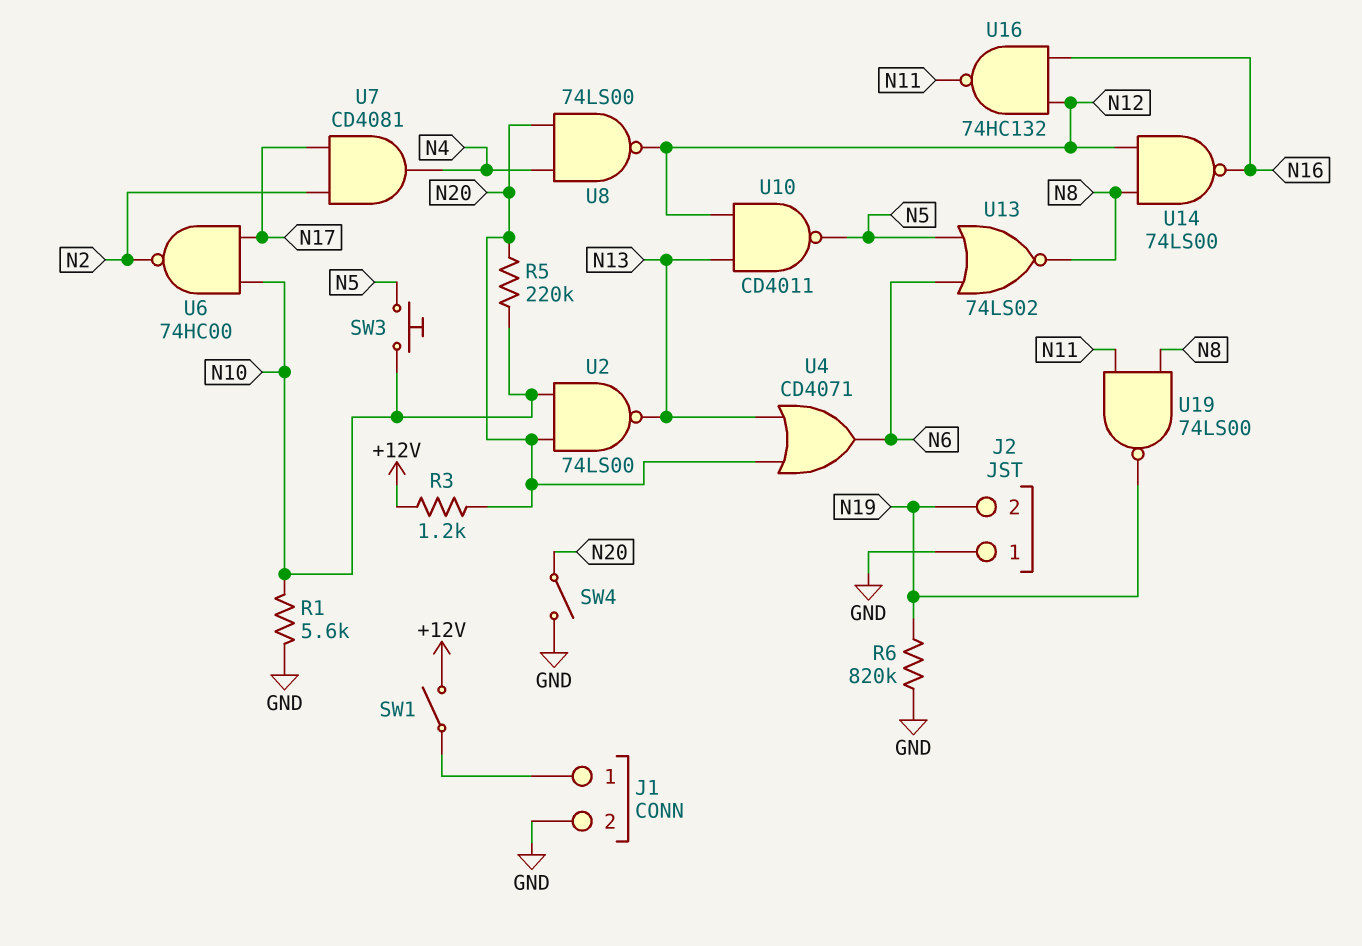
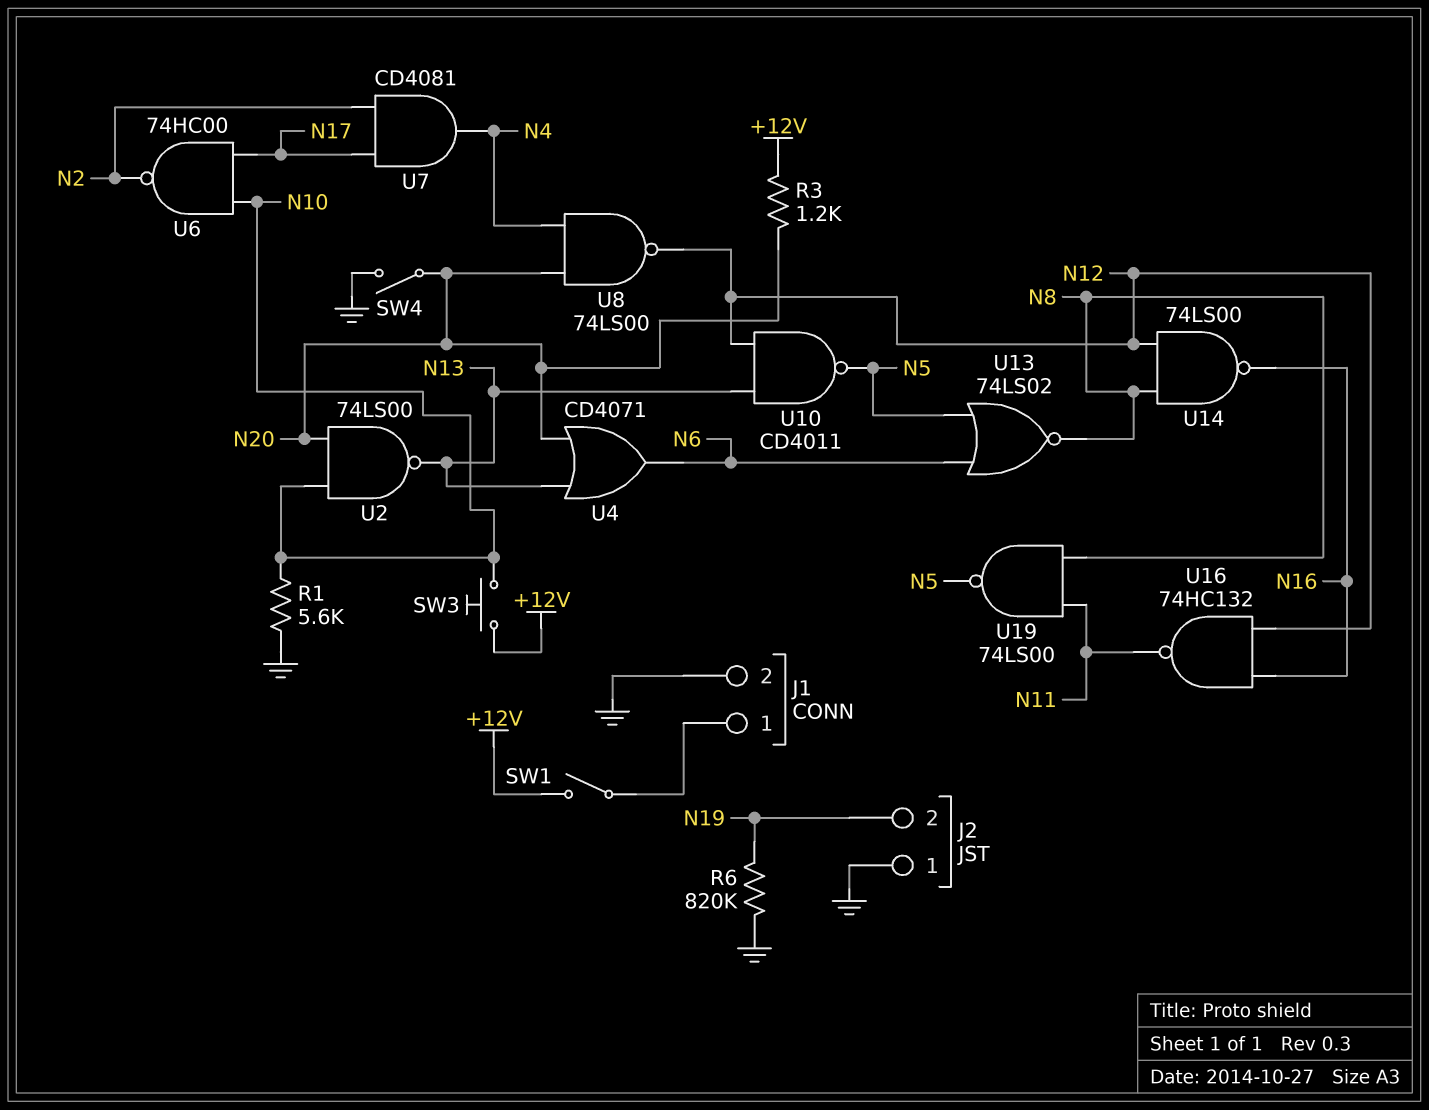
R5: 220k (N10, N20) -> none
SW3: button (N5, N10) -> button (+12V, N10)
U19: NAND 74LS00 (in N8, in N11, out N19) -> NAND 74LS00 (in N8, in N11, out N5)

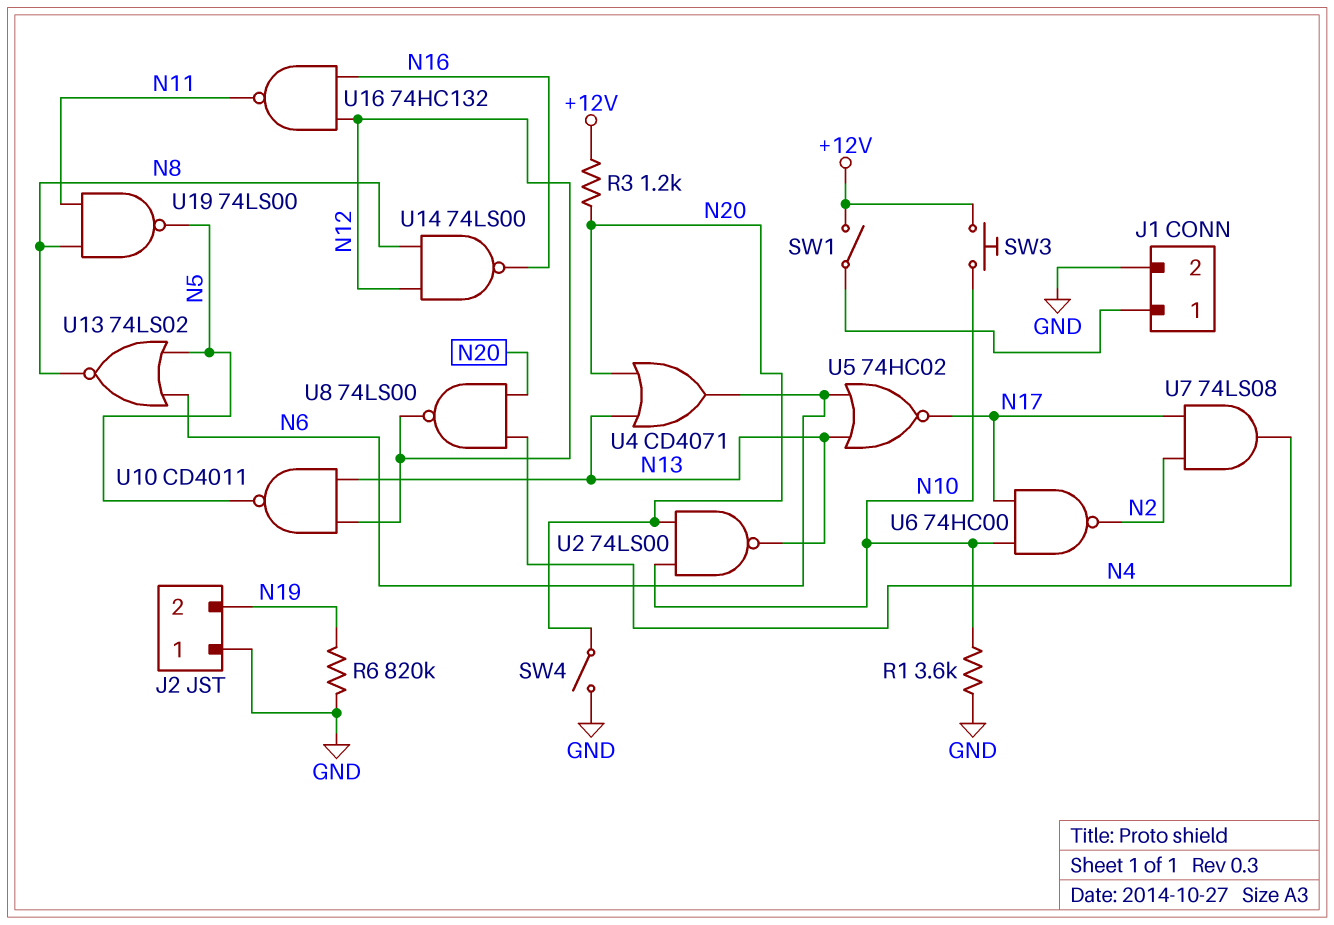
R1: 5.6k (GND, N10) -> 3.6k (GND, N10)
U5: none -> NOR 74HC02 (in N6, in N13, out N17)
U7: AND CD4081 (in N2, in N17, out N4) -> AND 74LS08 (in N2, in N17, out N4)

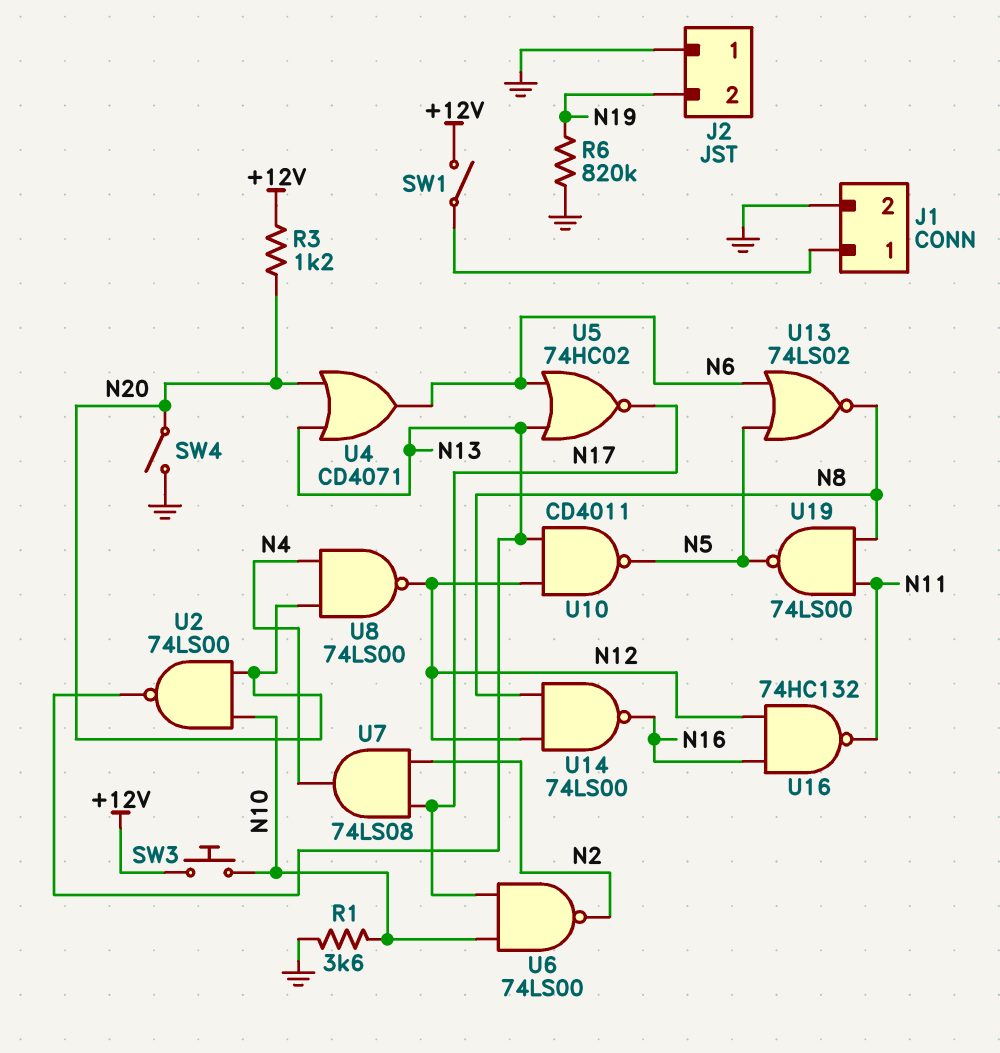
U6: NAND 74HC00 (in N10, in N17, out N2) -> NAND 74LS00 (in N10, in N17, out N2)

